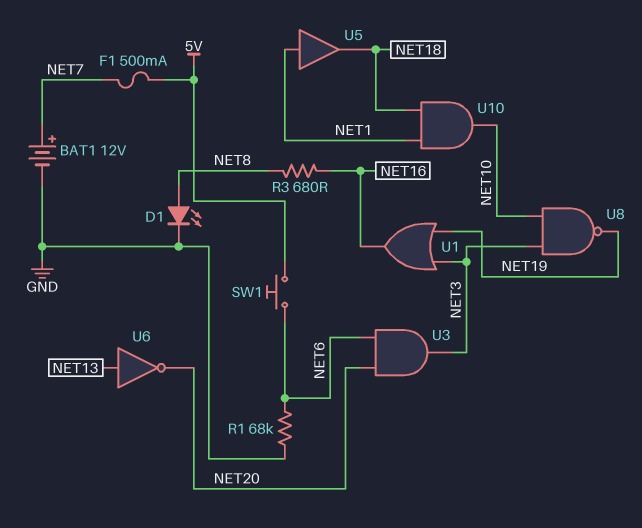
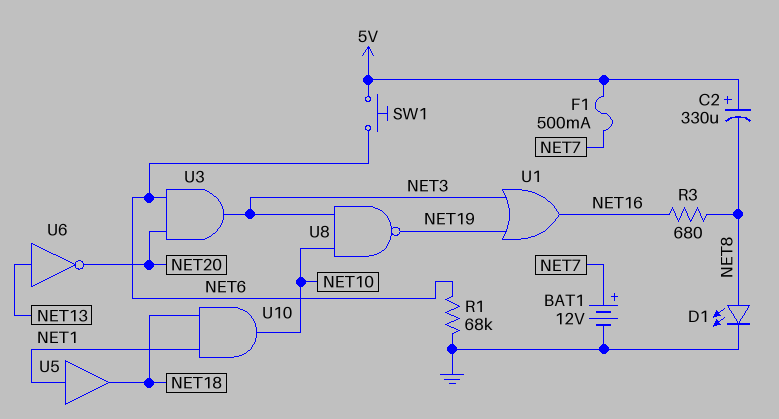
C2: none -> 330uF (plus 5V, minus NET8)

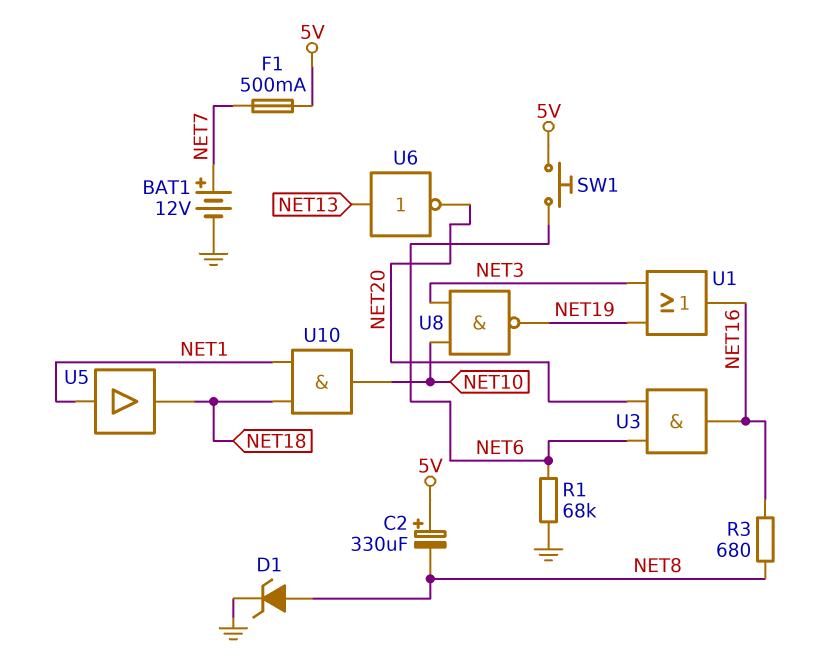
D1: LED (A NET8, K GND) -> zener (A NET8, K GND)
U3: AND (in NET6, in NET20, out NET3) -> AND (in NET6, in NET20, out NET16)

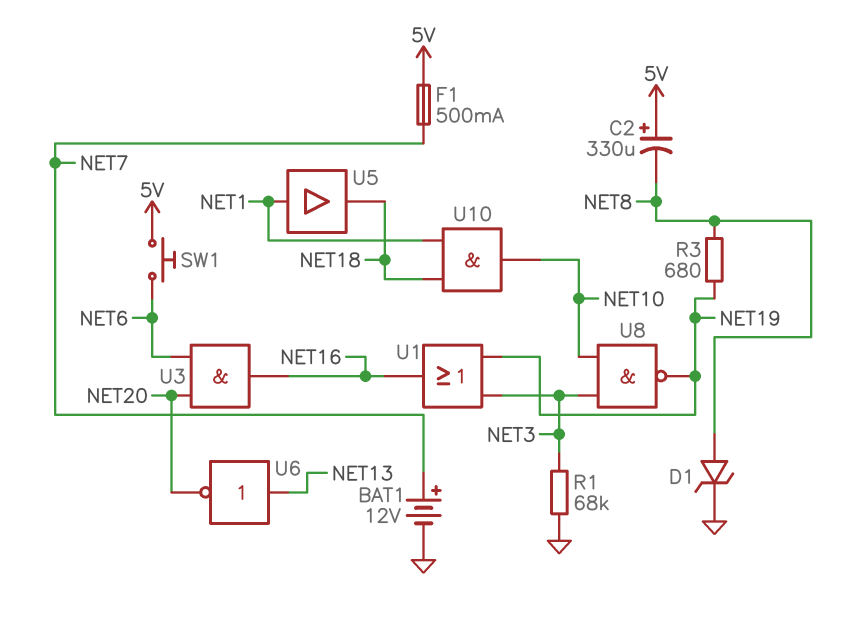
R1: 68k (GND, NET6) -> 68k (GND, NET3)
R3: 680 (NET8, NET16) -> 680 (NET8, NET19)

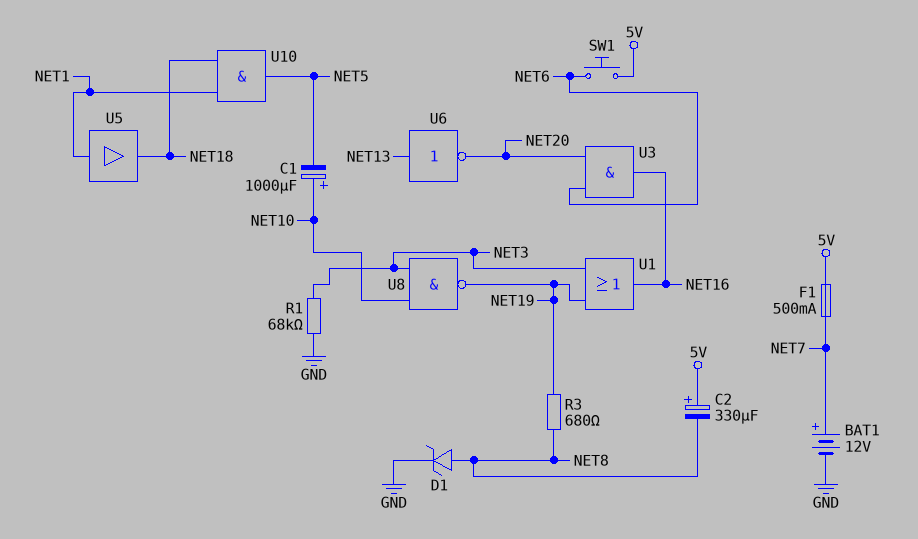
C1: none -> 1000uF (plus NET10, minus NET5)
U10: AND (in NET1, in NET18, out NET10) -> AND (in NET1, in NET18, out NET5)

